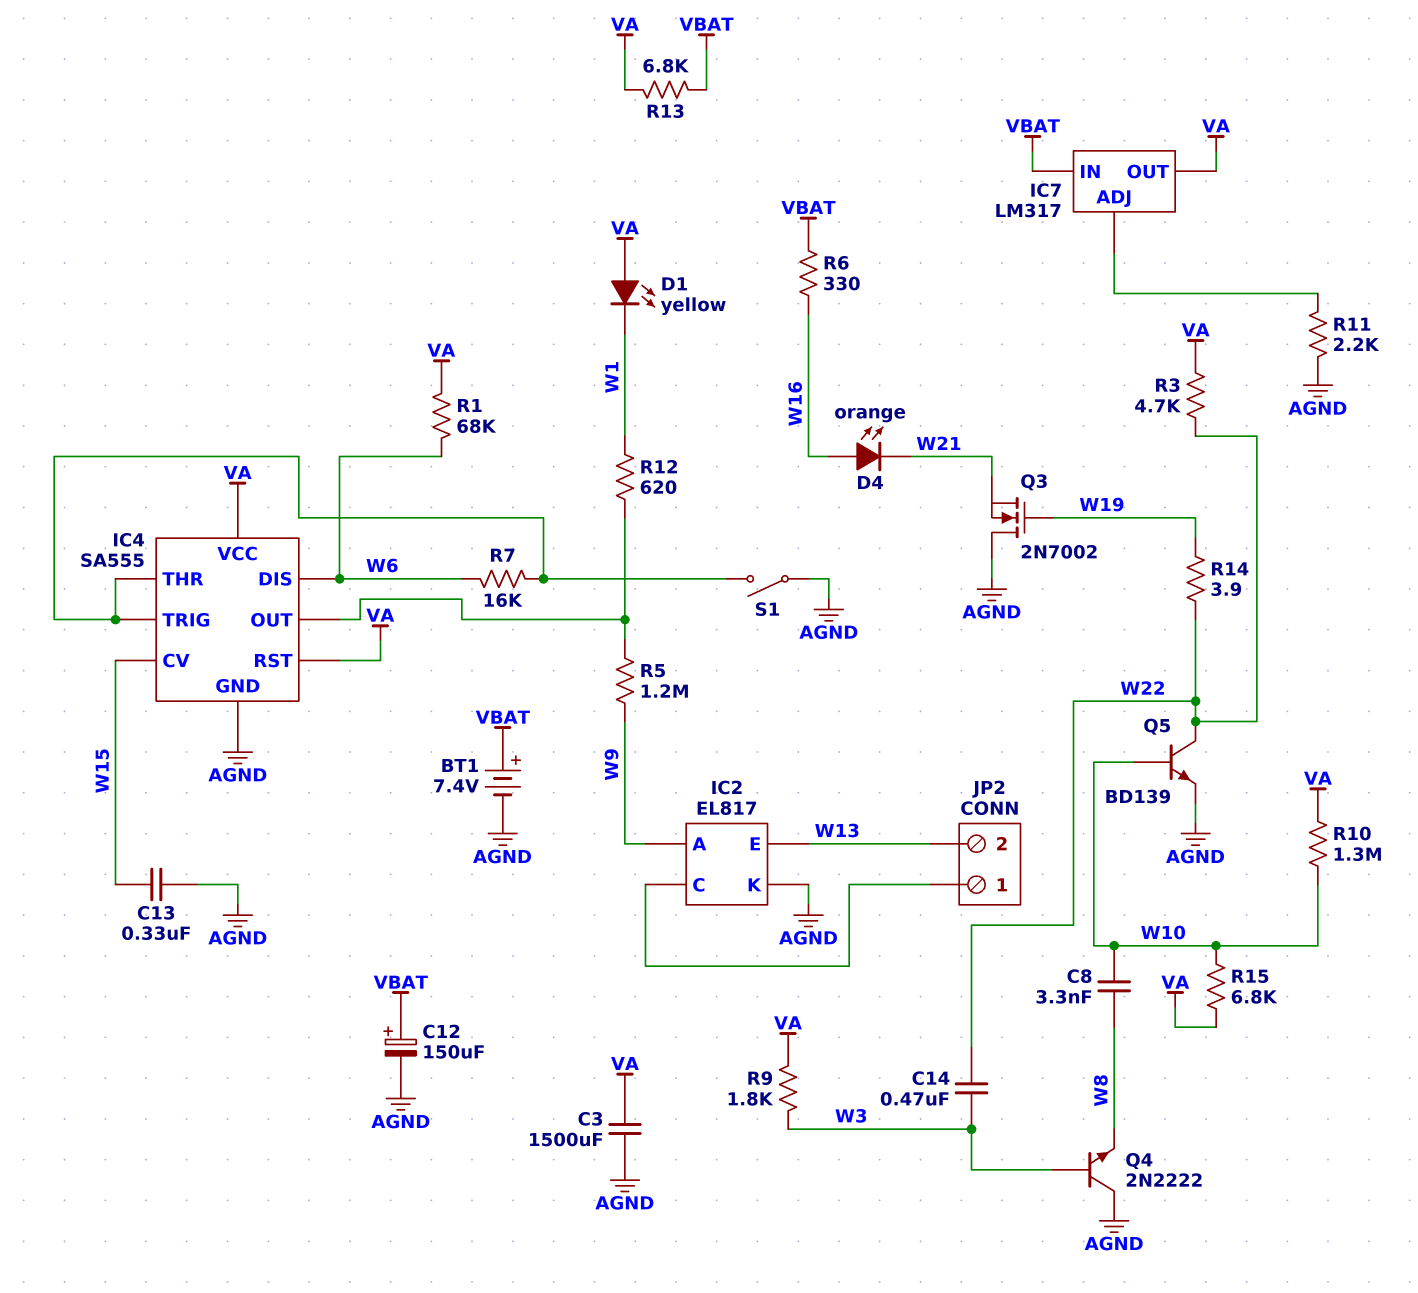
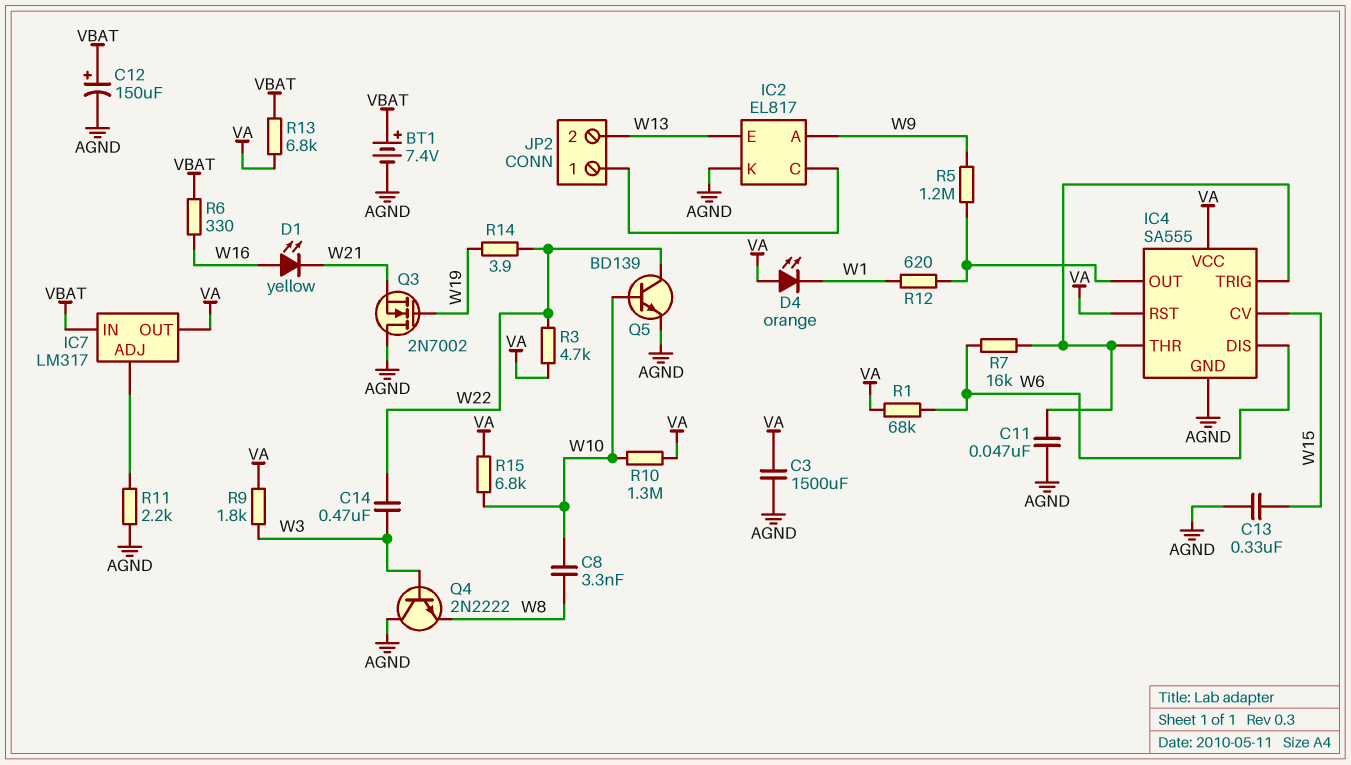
C11: none -> 47nF (AGND, IC4/THR)
D1: LED yellow (A VA, K W1) -> LED yellow (A W16, K W21)
D4: LED orange (A W16, K W21) -> LED orange (A VA, K W1)
S1: switch (AGND, IC4/THR) -> none

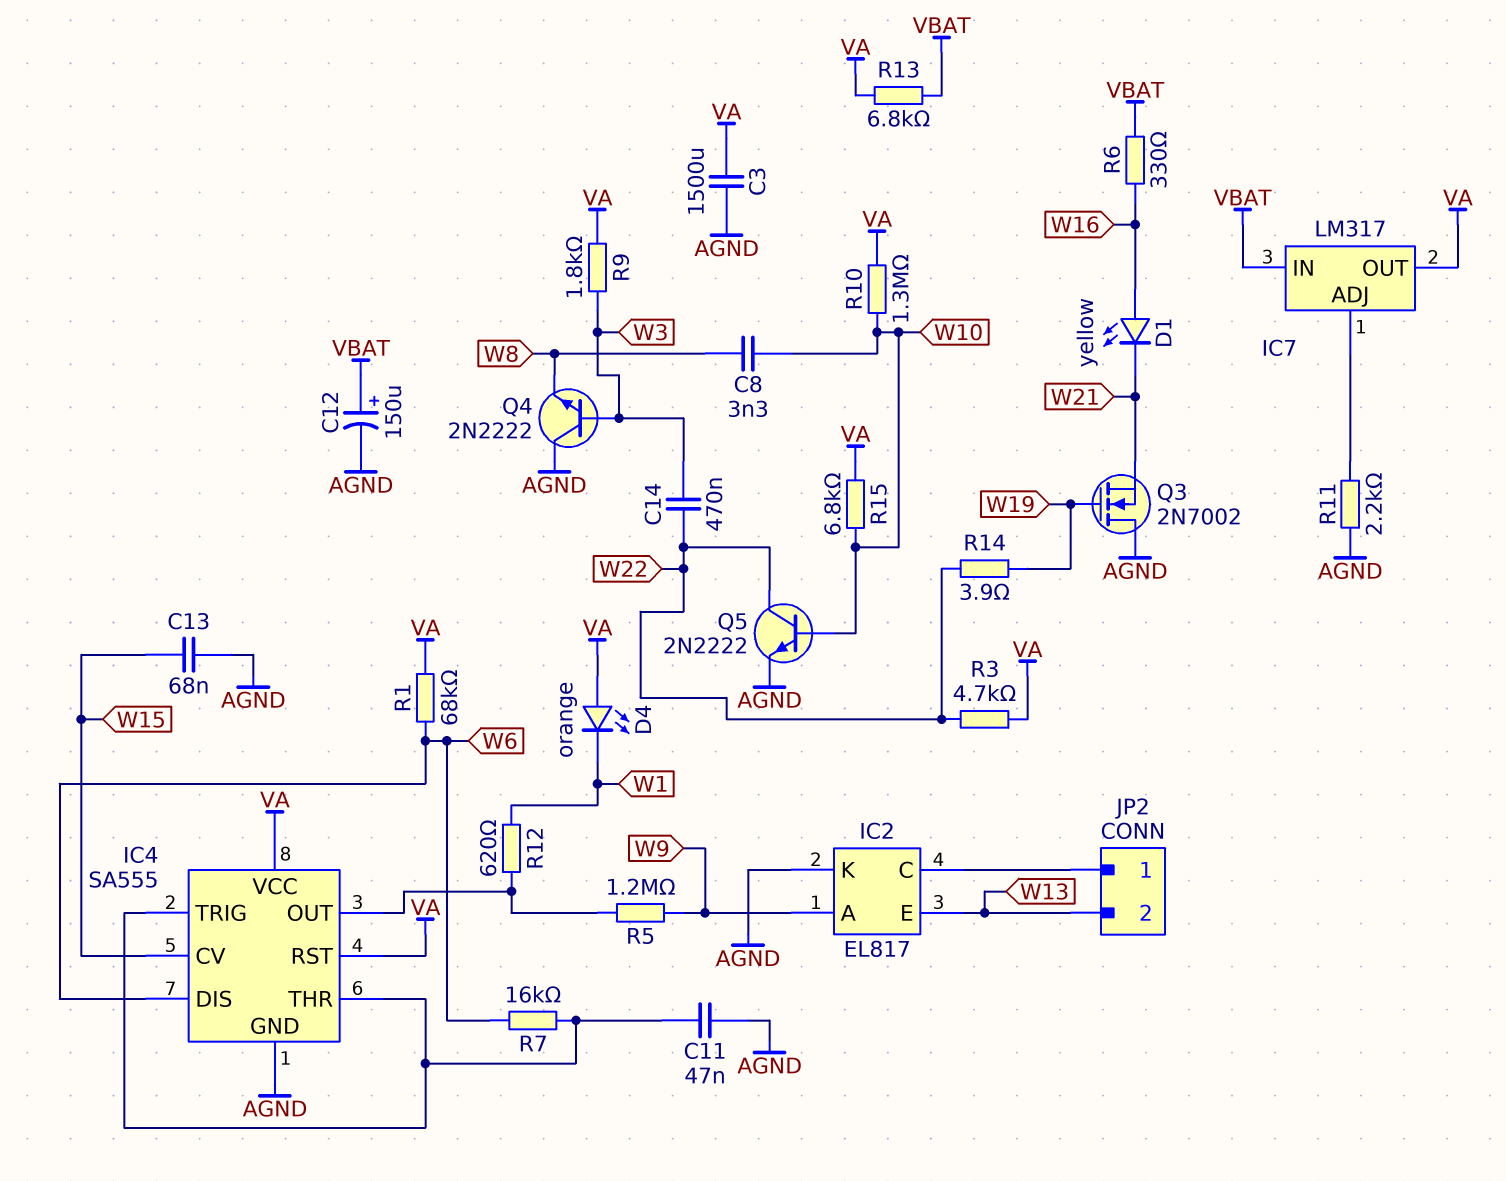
BT1: 7.4V (plus VBAT, minus AGND) -> none
C13: 330nF (AGND, W15) -> 68nF (AGND, W15)
Q5: NPN BD139 (B W10, C W22, E AGND) -> NPN 2N2222 (B W10, C W22, E AGND)

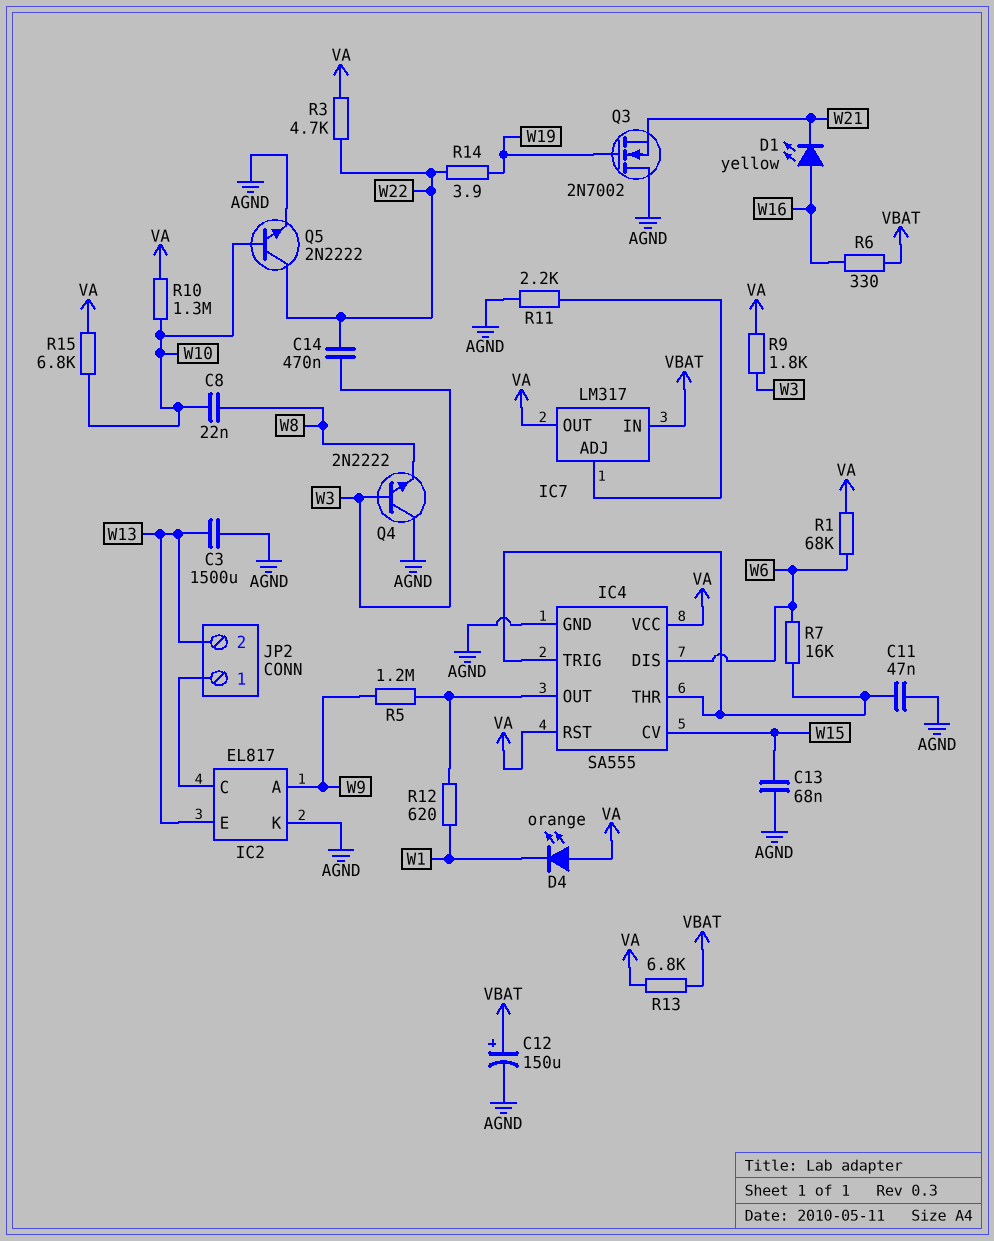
C3: 1500uF (AGND, VA) -> 1500uF (AGND, W13)
C8: 3.3nF (W8, W10) -> 22nF (W8, W10)

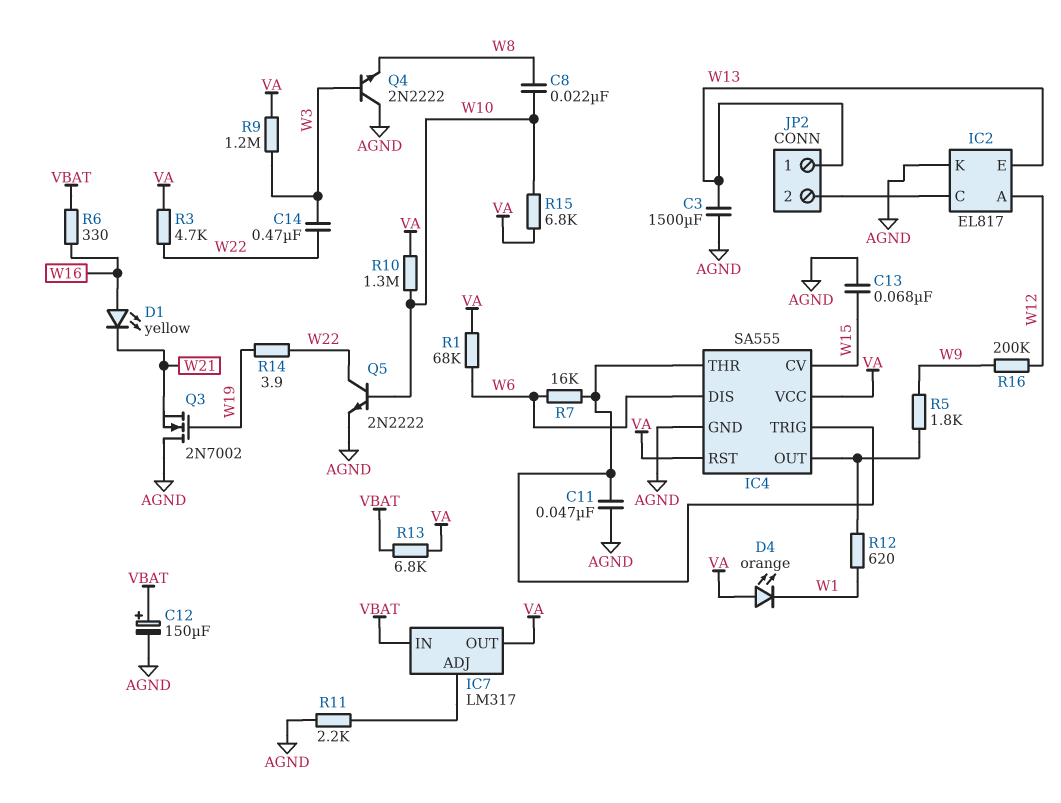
IC2 pin A: W9 -> W12
JP2 pin 1: IC2/C -> W13
JP2 pin 2: W13 -> IC2/C
R5: 1.2M (IC4/OUT, W9) -> 1.8k (IC4/OUT, W9)
R9: 1.8k (VA, W3) -> 1.2M (VA, W3)
R16: none -> 200k (W9, W12)

